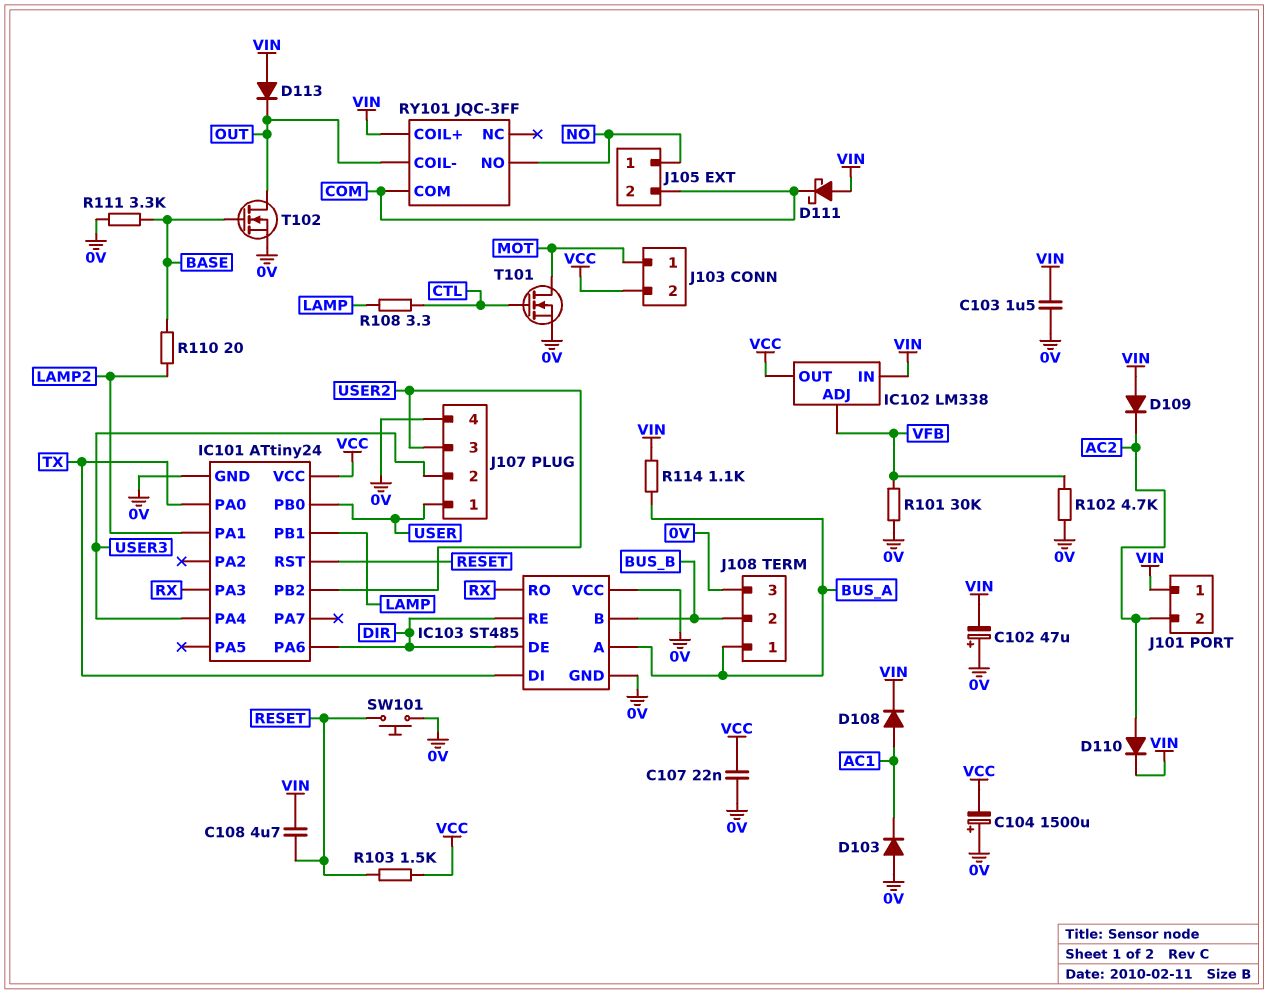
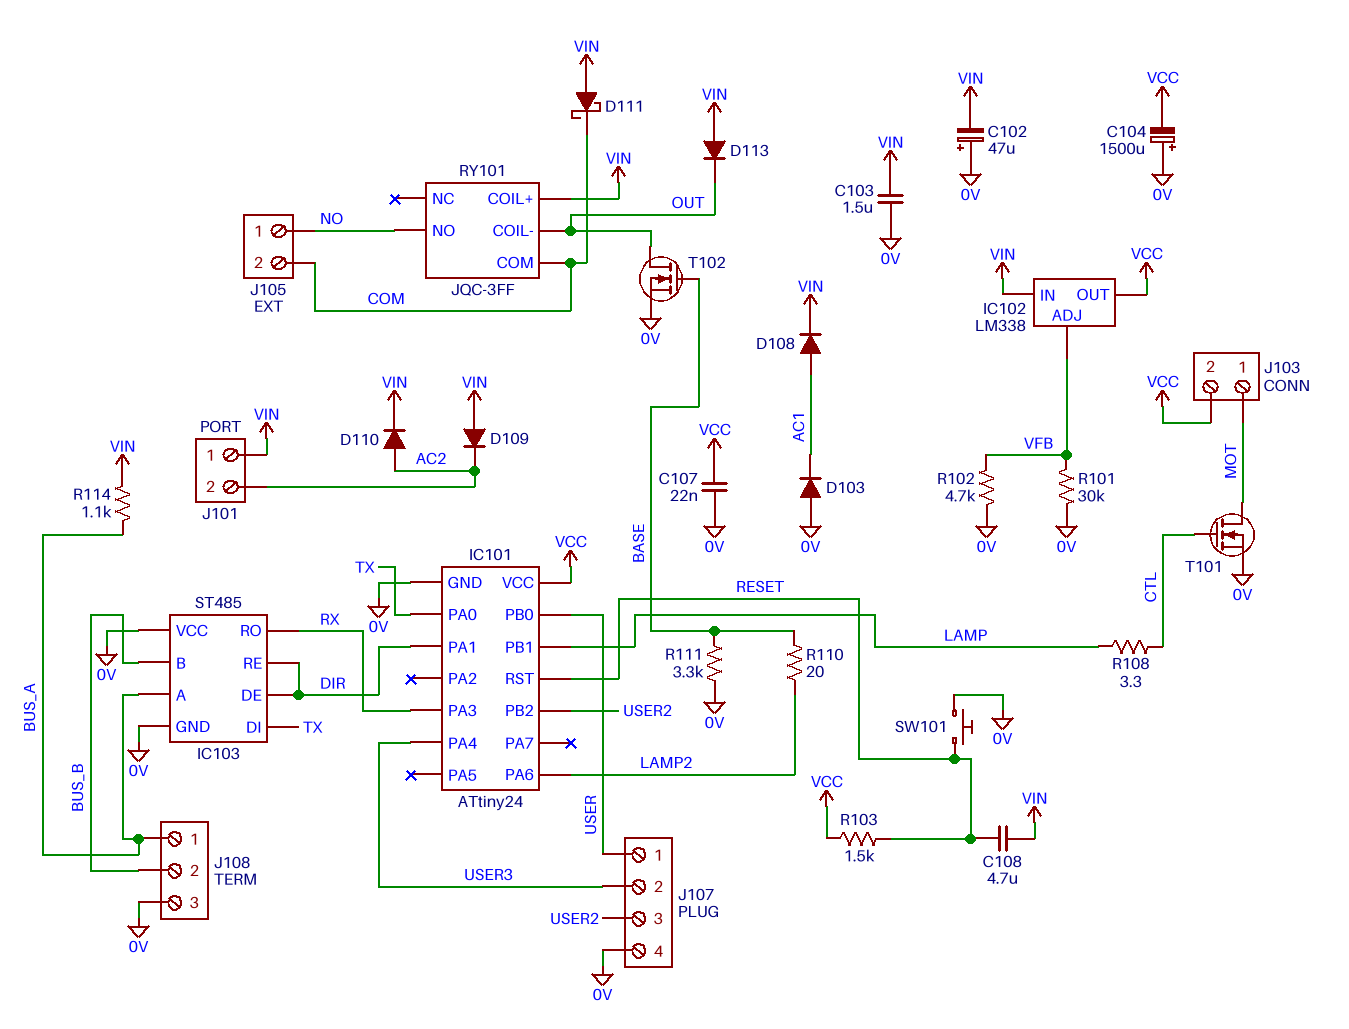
IC101 pin PA1: LAMP2 -> DIR
IC101 pin PA6: DIR -> LAMP2

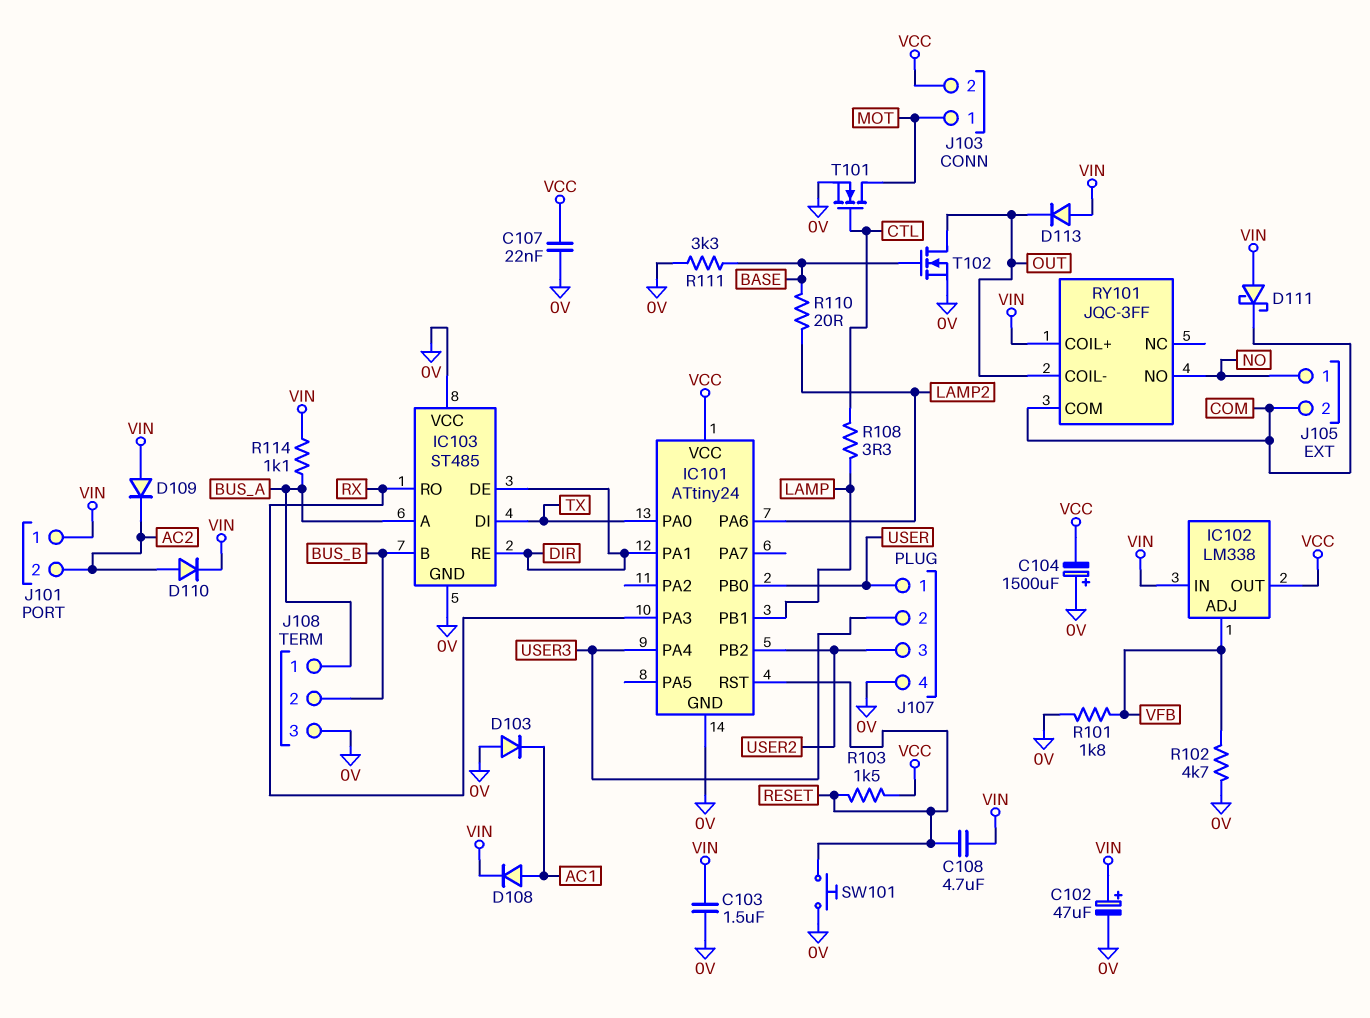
C102: 47uF (plus 0V, minus VIN) -> 47uF (plus VIN, minus 0V)
R101: 30k (0V, VFB) -> 1.8k (0V, VFB)

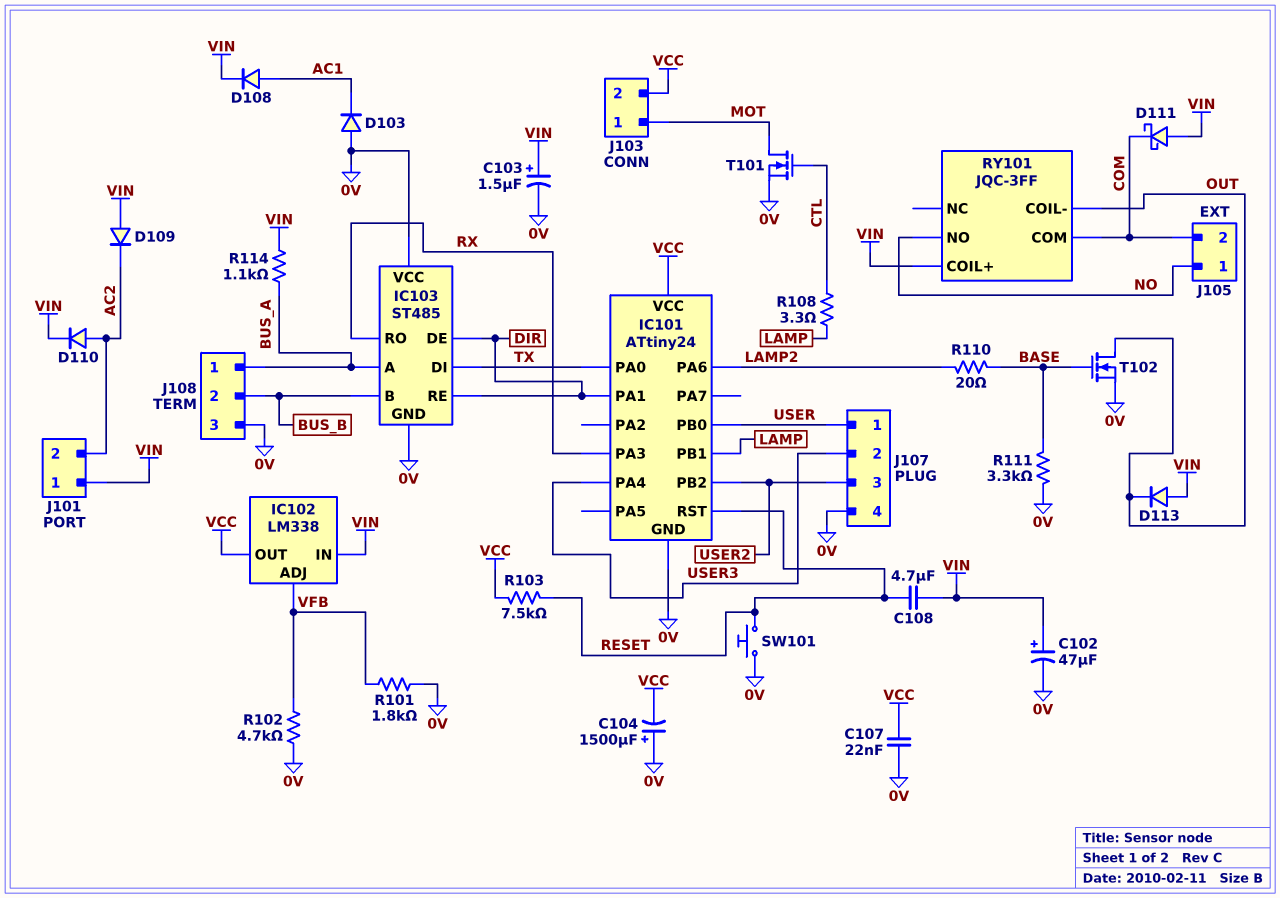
C103: 1.5uF (0V, VIN) -> 1.5uF (plus VIN, minus 0V)
R103: 1.5k (RESET, VCC) -> 7.5k (RESET, VCC)

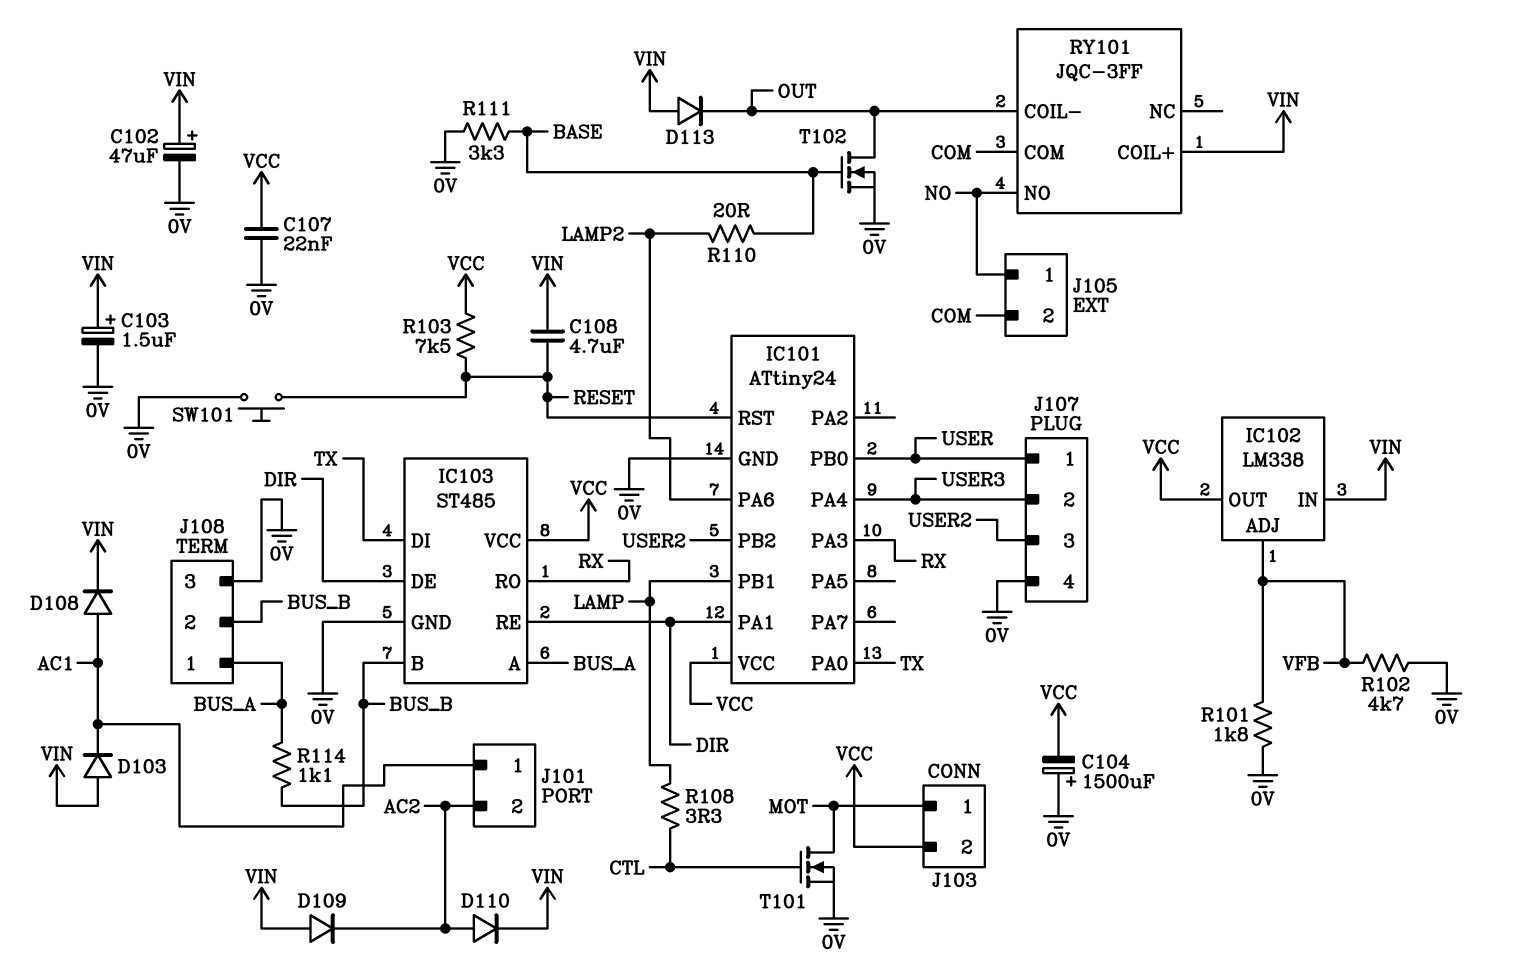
D103: diode (A 0V, K AC1) -> diode (A VIN, K AC1)
D111: schottky (A VIN, K COM) -> none
IC103 pin VCC: 0V -> VCC
J101 pin 1: VIN -> AC1
R114: 1.1k (BUS_A, VIN) -> 1.1k (BUS_A, BUS_B)

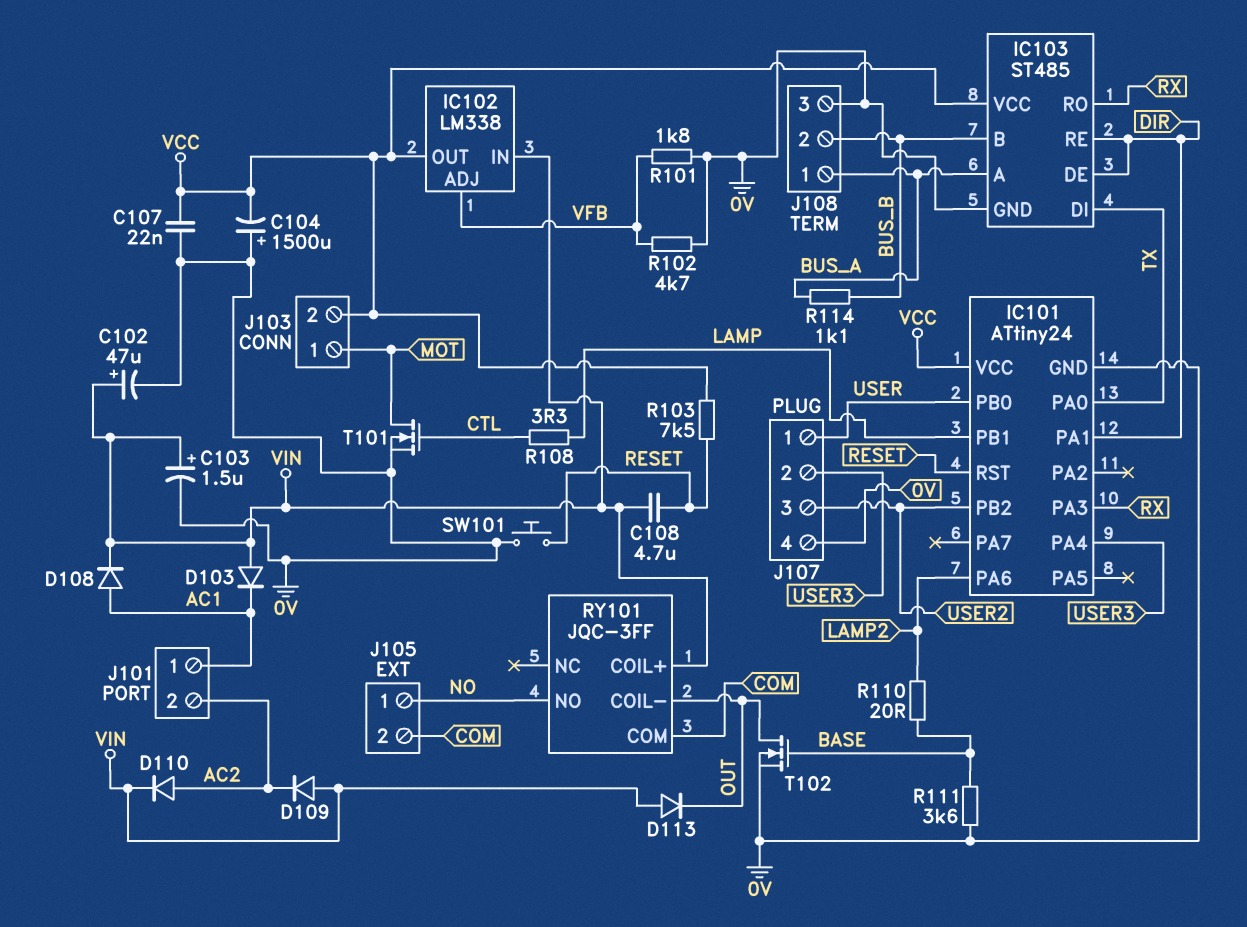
R111: 3.3k (0V, BASE) -> 3.6k (0V, BASE)

